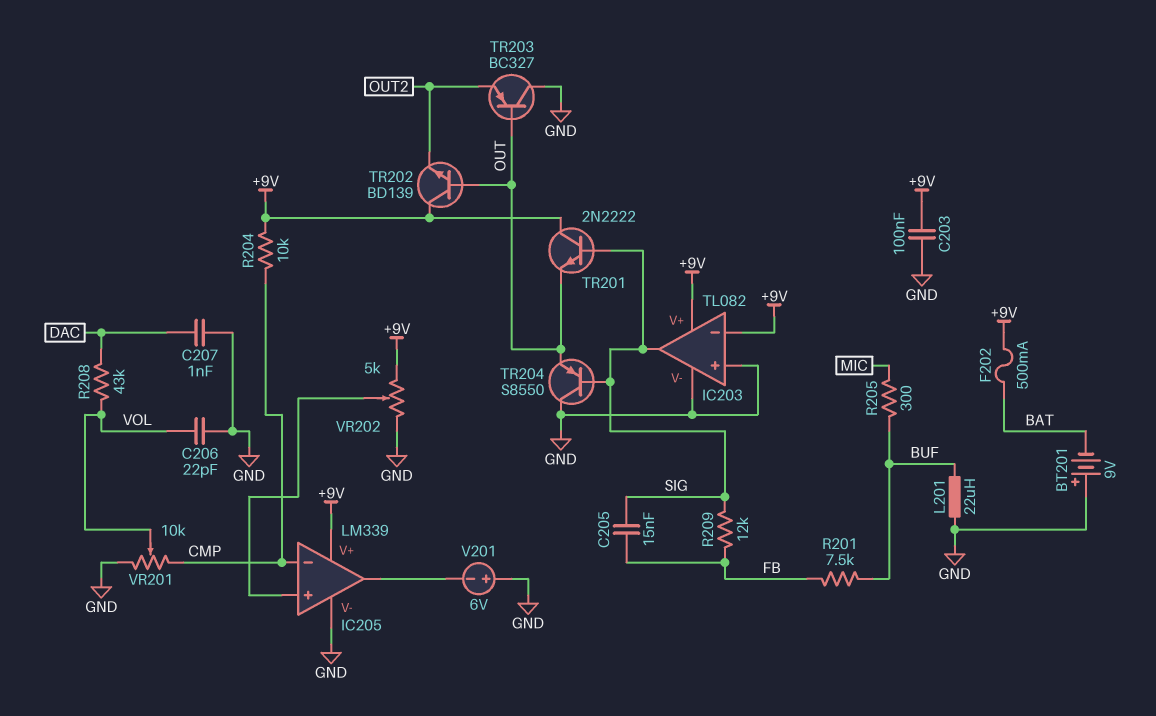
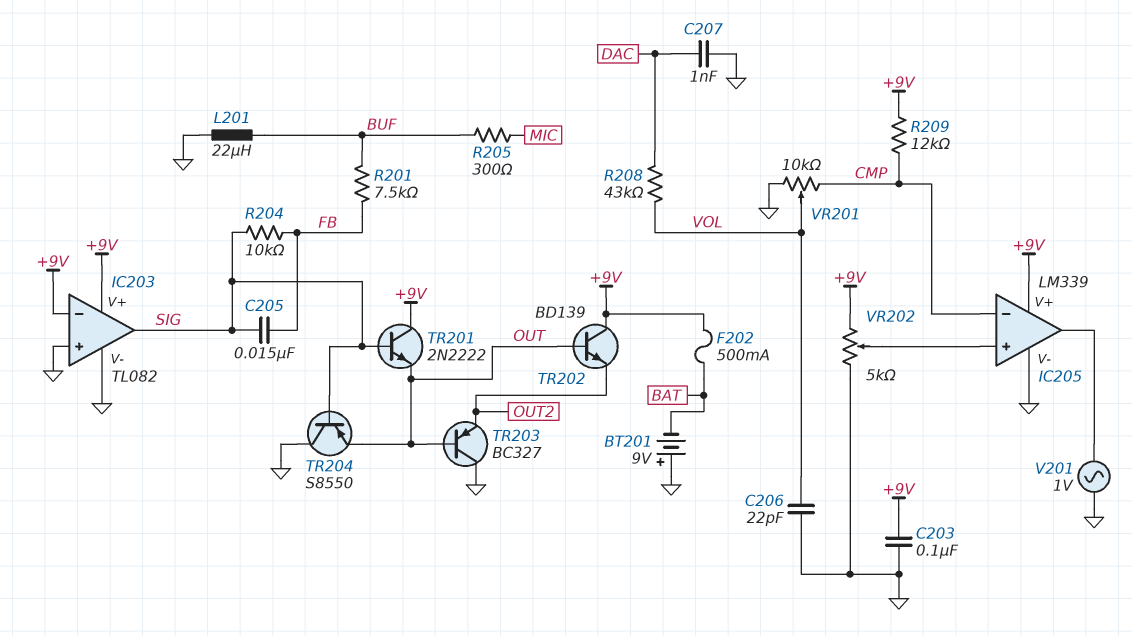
R204: 10k (+9V, CMP) -> 10k (FB, SIG)
R209: 12k (FB, SIG) -> 12k (+9V, CMP)
V201: 6V (plus GND, minus IC205/out) -> AC 1V (GND, IC205/out)

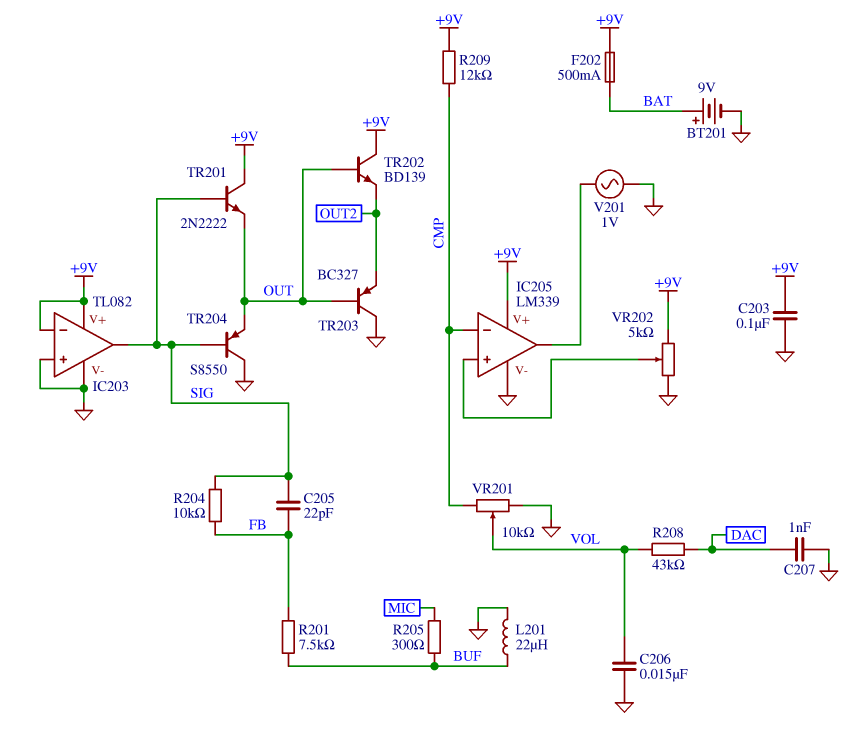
BT201: 9V (plus GND, minus BAT) -> 9V (plus BAT, minus GND)
C205: 15nF (FB, SIG) -> 22pF (FB, SIG)
C206: 22pF (GND, VOL) -> 15nF (GND, VOL)

